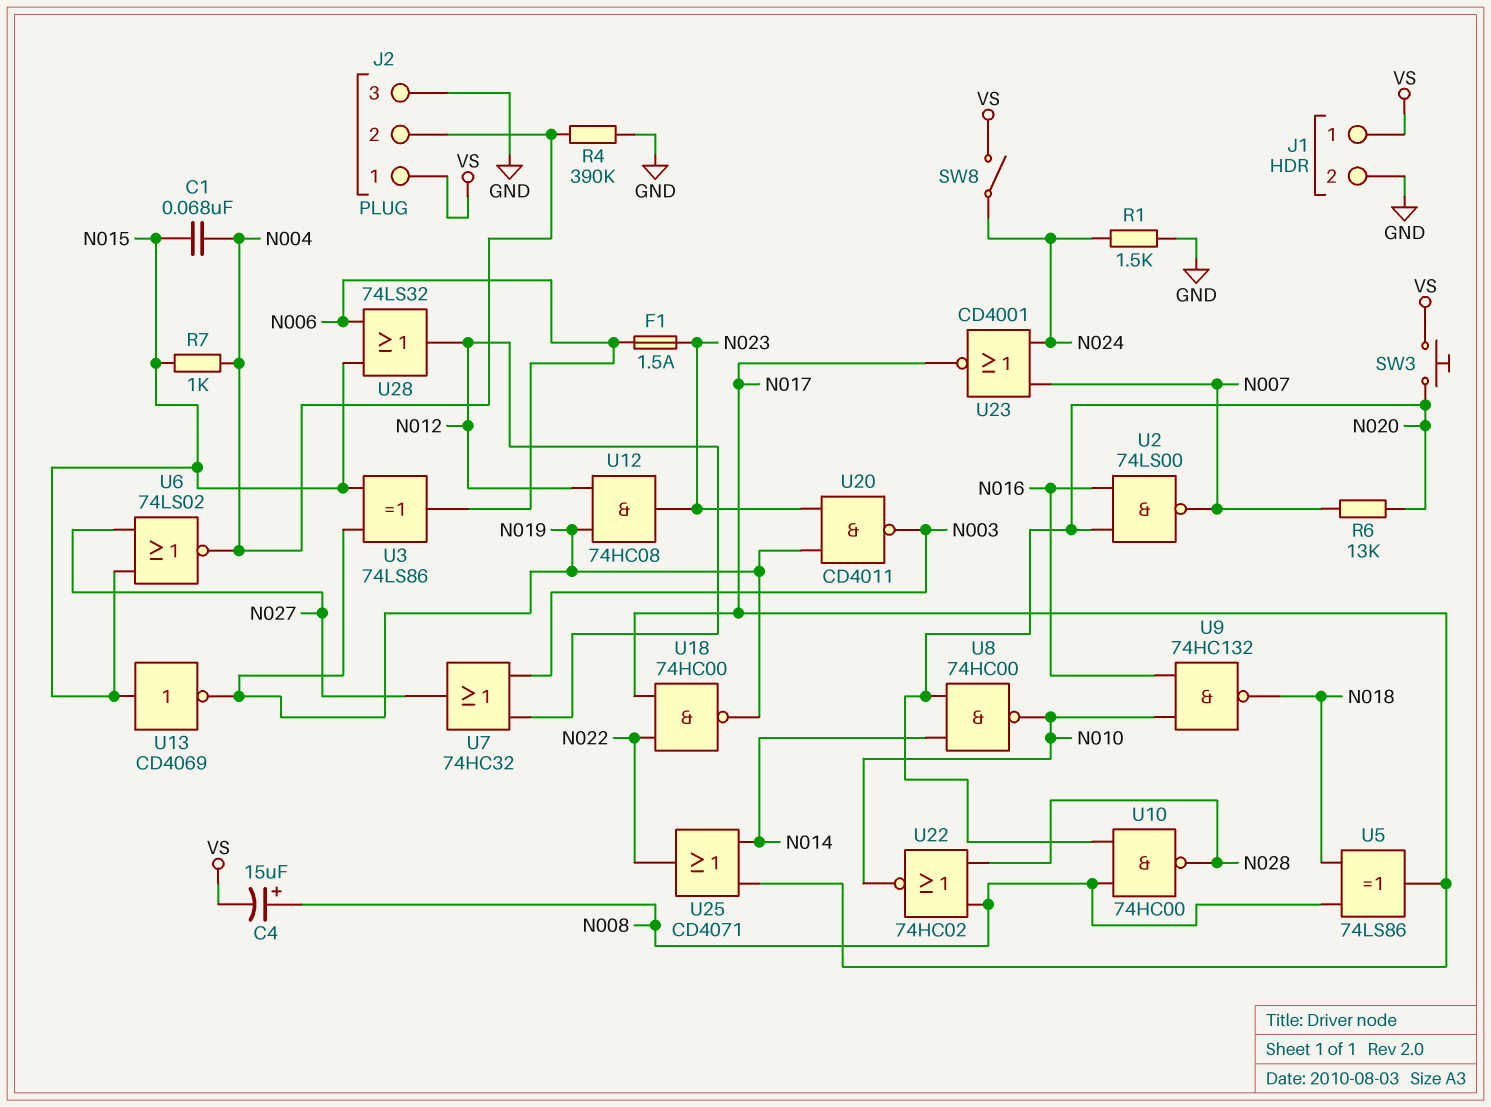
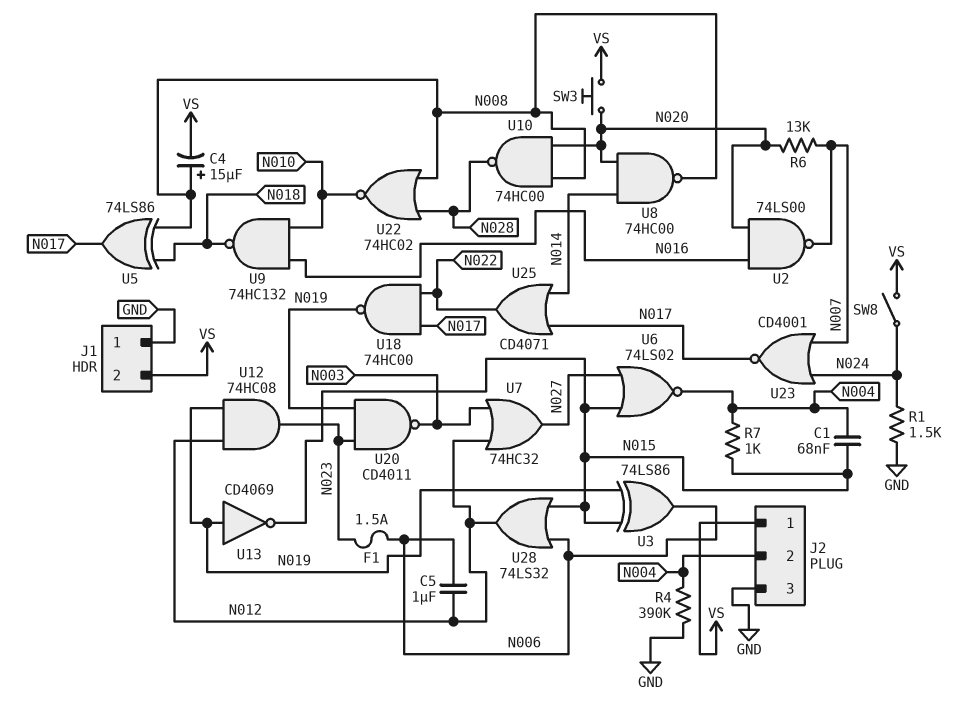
C5: none -> 1uF (N006, N012)
J1 pin 1: VS -> GND
J1 pin 2: GND -> VS
U8: NAND 74HC00 (in N014, in N020, out N010) -> NAND 74HC00 (in N014, in N020, out N008)
U13: NOT CD4069 (in N015, out N019) -> NOT CD4069 (in N019, out N015)

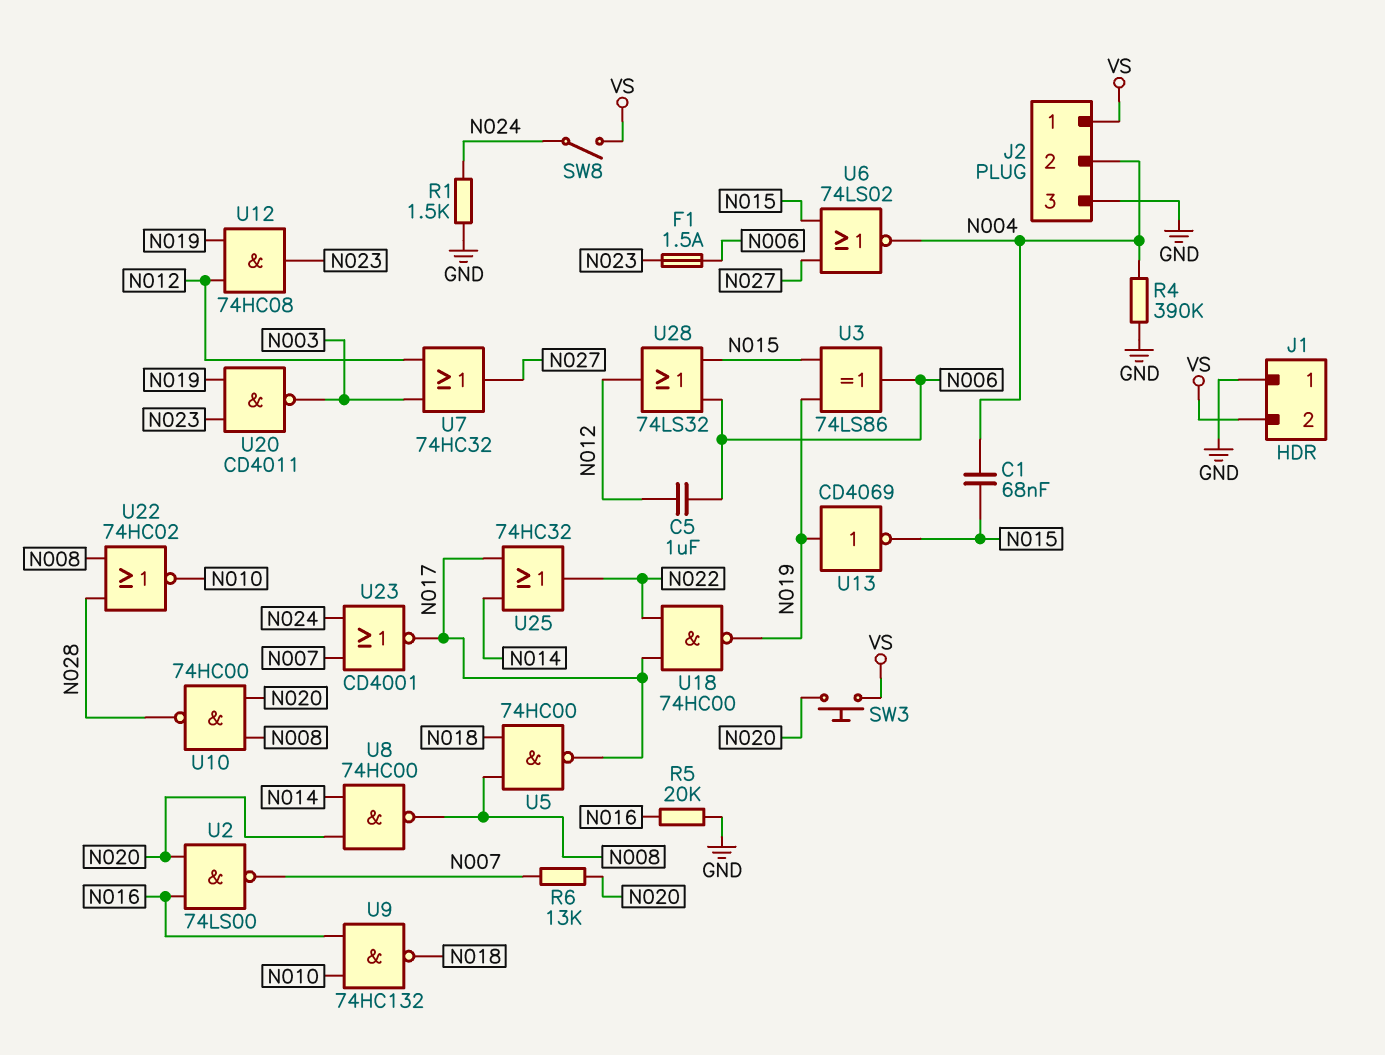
C4: 15uF (plus N008, minus VS) -> none
R5: none -> 20k (GND, N016)
R7: 1k (N004, N015) -> none
U5: XOR 74LS86 (in N008, in N018, out N017) -> NAND 74HC00 (in N008, in N018, out N017)
U25: OR CD4071 (in N014, in N017, out N022) -> OR 74HC32 (in N014, in N017, out N022)

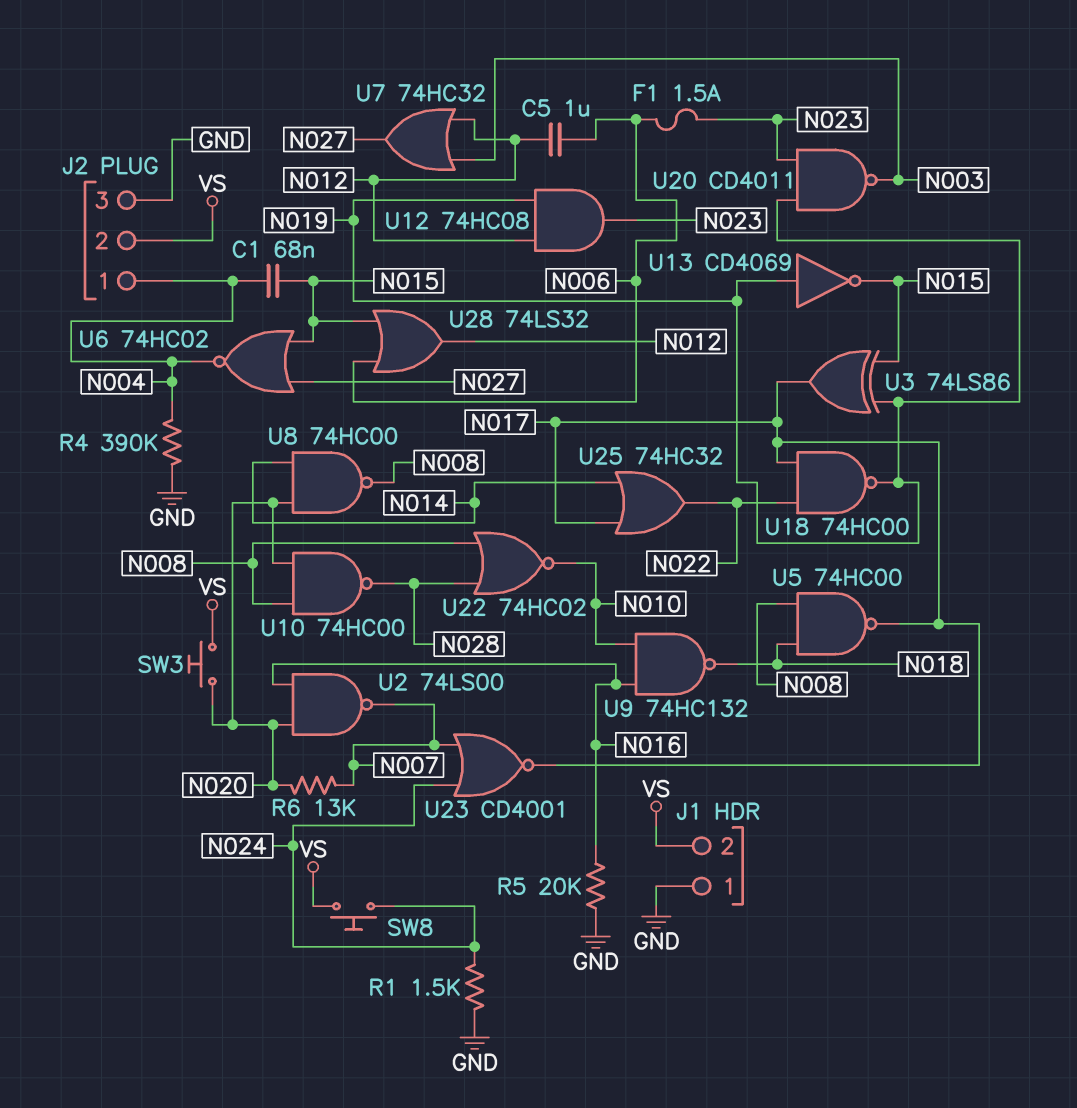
J2 pin 1: VS -> N004
J2 pin 2: N004 -> VS
SW8: switch (N024, VS) -> button (N024, VS)
U3: XOR 74LS86 (in N015, in N019, out N006) -> XOR 74LS86 (in N015, in N019, out N017)
U6: NOR 74LS02 (in N015, in N027, out N004) -> NOR 74HC02 (in N015, in N027, out N004)

